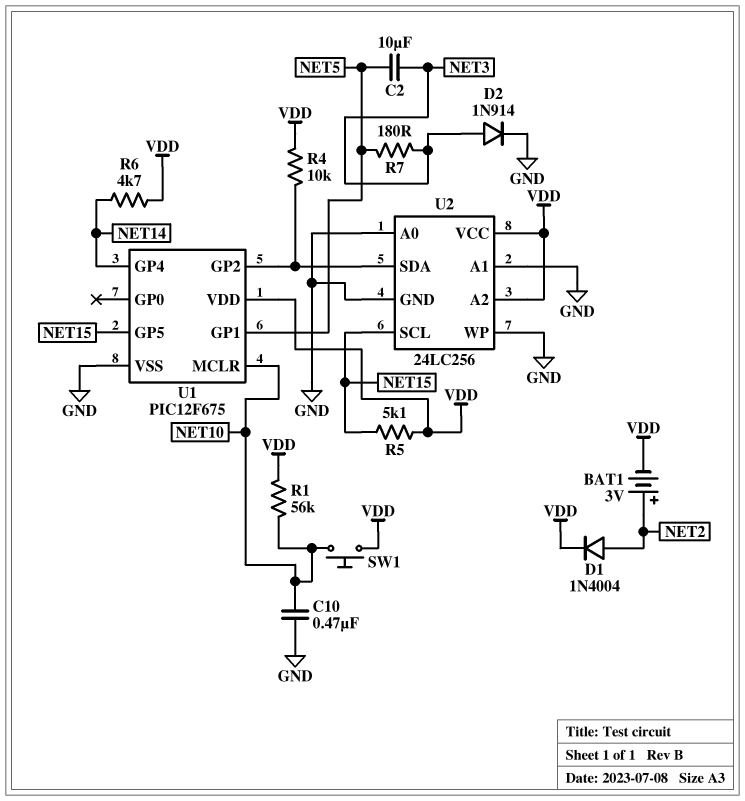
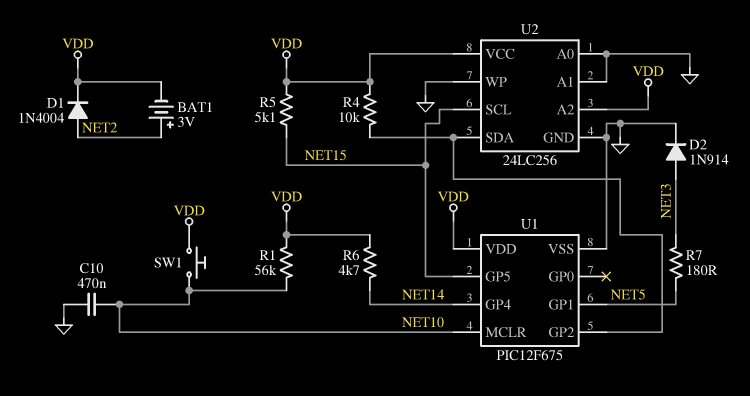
C2: 10uF (NET3, NET5) -> none

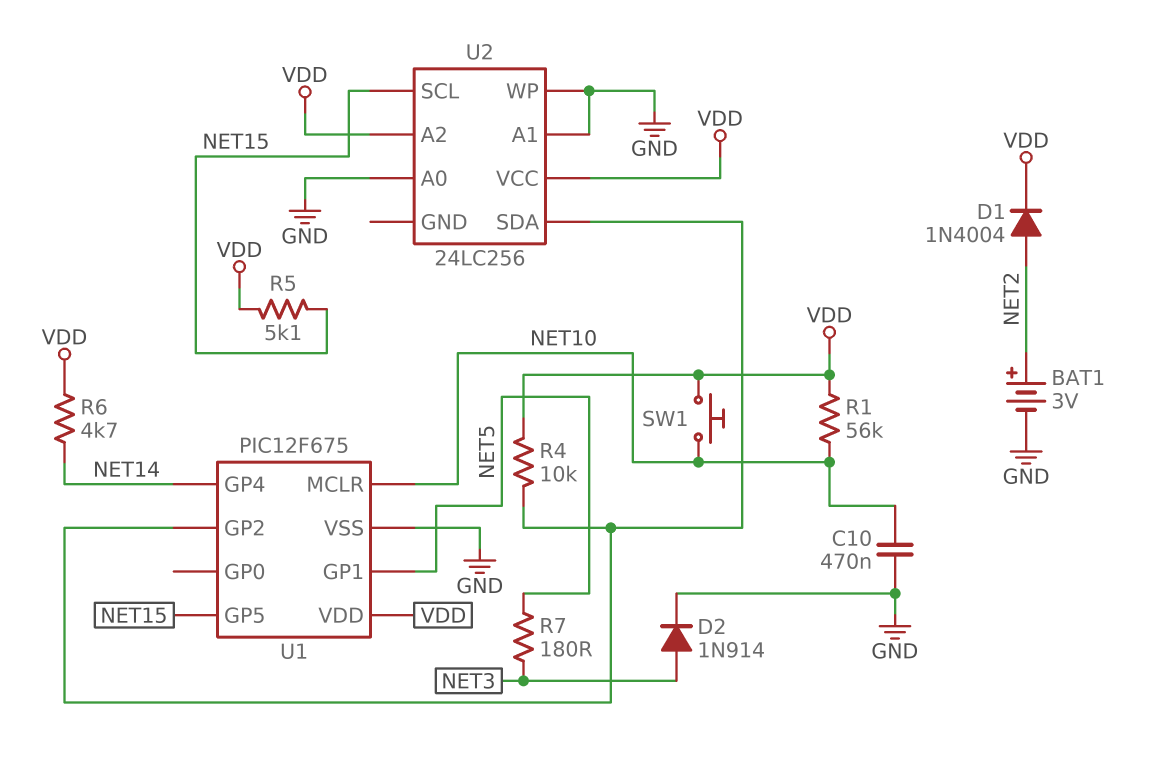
BAT1: 3V (plus NET2, minus VDD) -> 3V (plus NET2, minus GND)
U2 pin GND: GND -> none

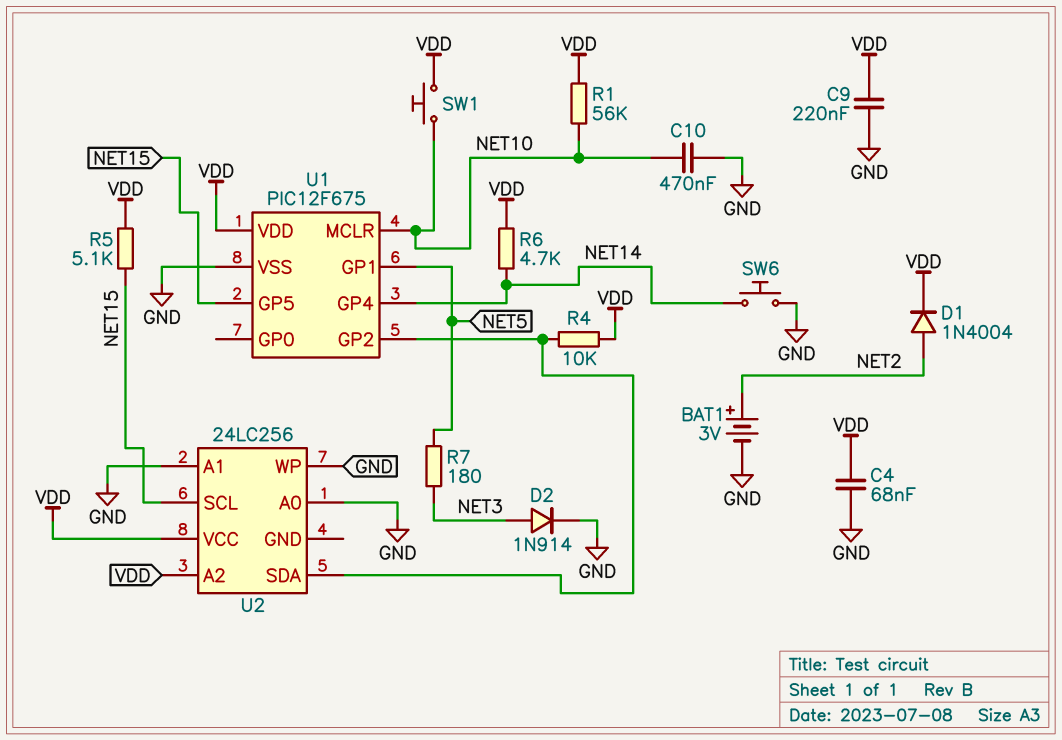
C4: none -> 68nF (GND, VDD)
C9: none -> 220nF (GND, VDD)
SW6: none -> button (GND, NET14)

